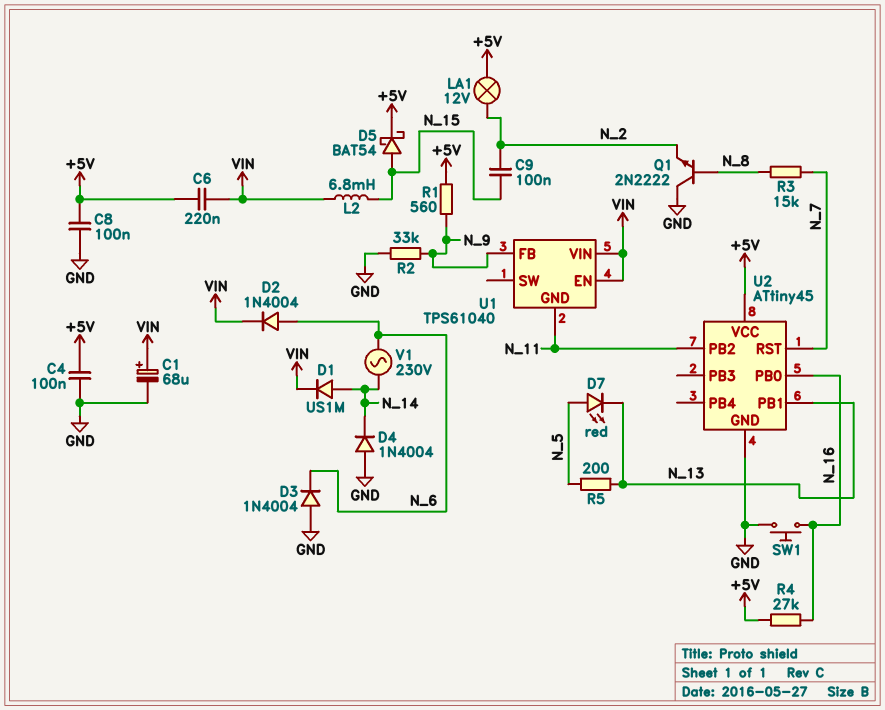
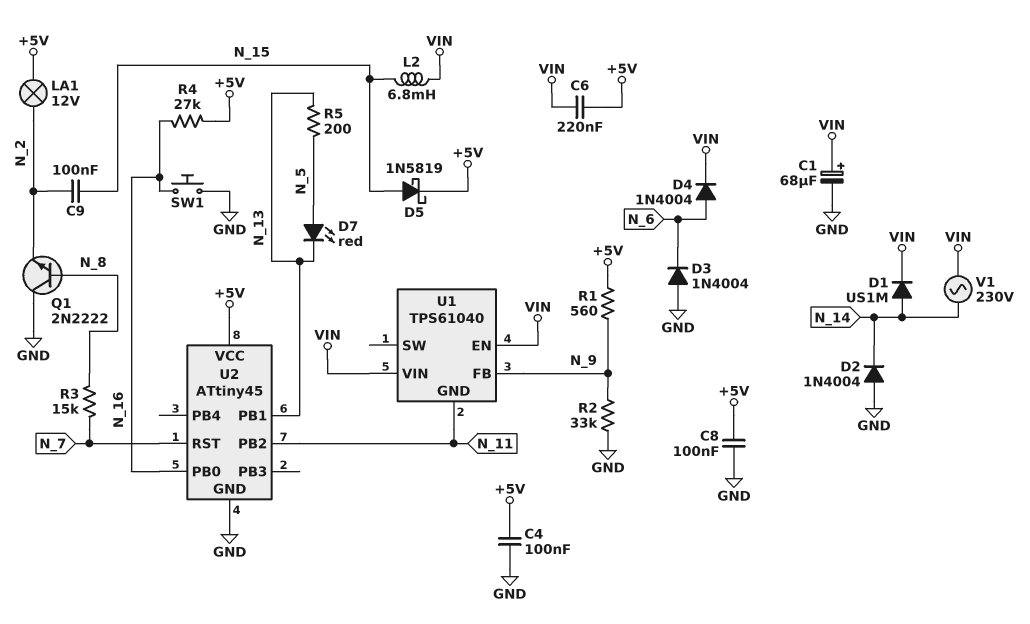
D2: diode 1N4004 (A N_6, K VIN) -> diode 1N4004 (A GND, K N_14)
D4: diode 1N4004 (A GND, K N_14) -> diode 1N4004 (A N_6, K VIN)
D5: schottky BAT54 (A N_15, K +5V) -> schottky 1N5819 (A N_15, K +5V)
V1: AC 230V (N_6, N_14) -> AC 230V (N_14, VIN)

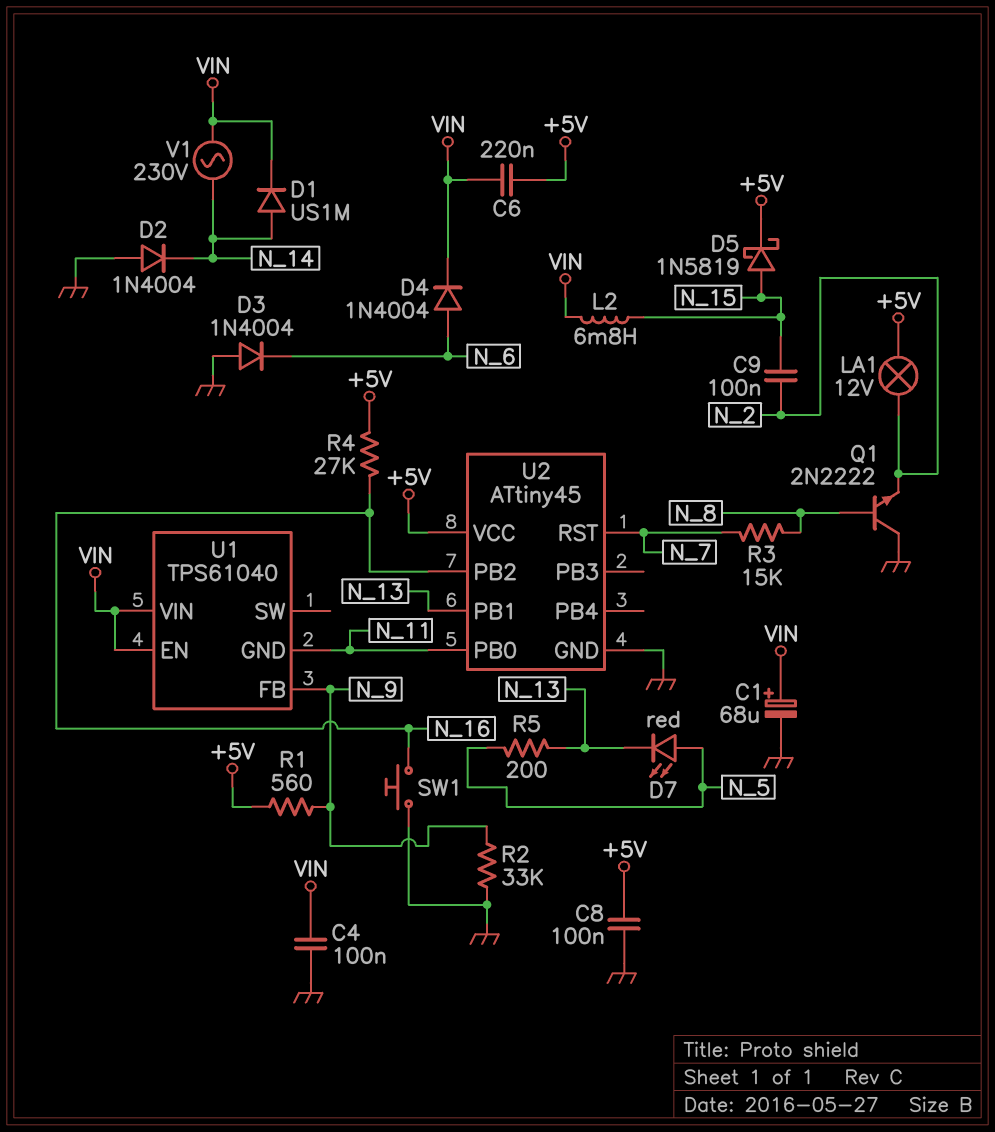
C4: 100nF (+5V, GND) -> 100nF (GND, VIN)
U2 pin PB0: N_16 -> N_11
U2 pin PB2: N_11 -> N_16

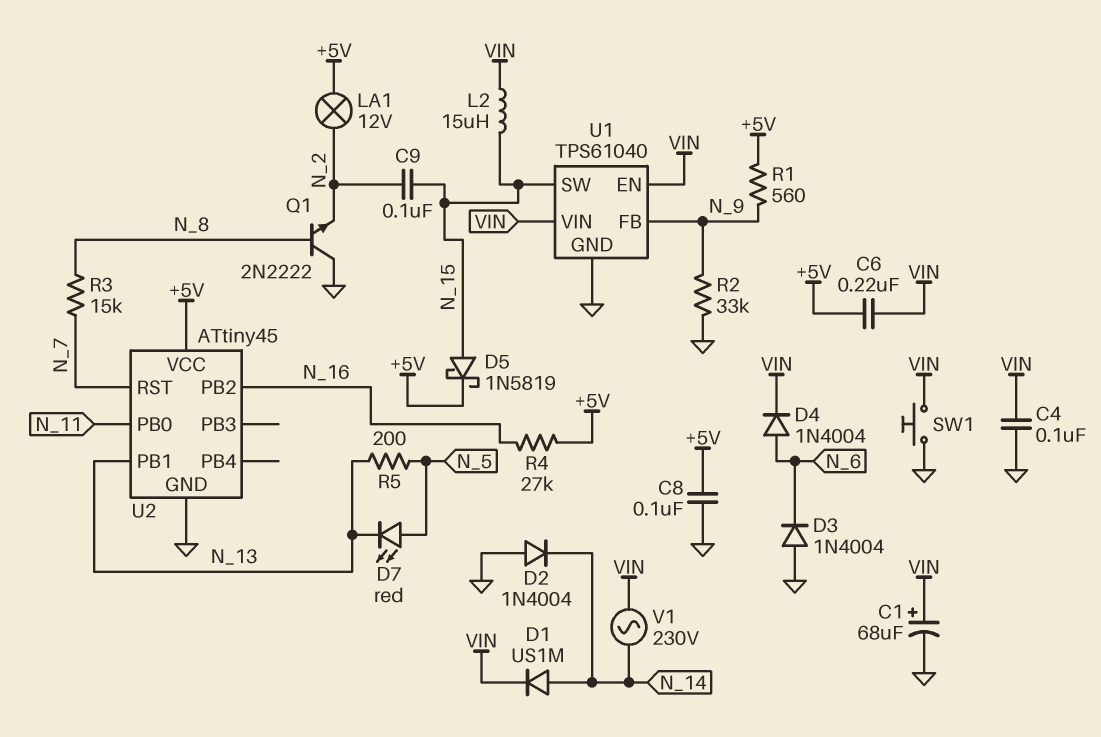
L2: 6.8mH (N_15, VIN) -> 15uH (N_15, VIN)
SW1: button (GND, N_16) -> button (GND, VIN)
U1 pin GND: N_11 -> GND
U1 pin SW: none -> N_15

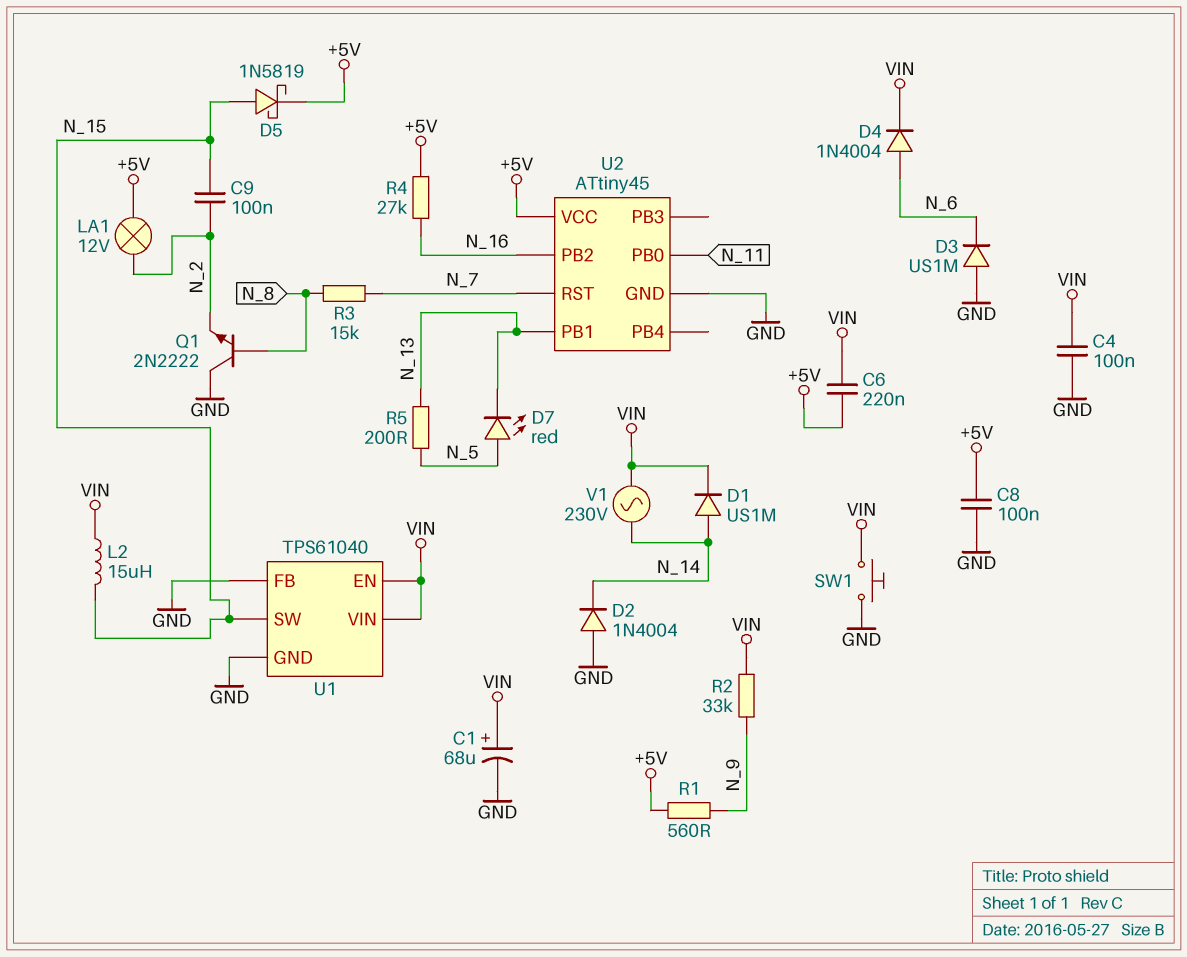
D3: diode 1N4004 (A GND, K N_6) -> diode US1M (A GND, K N_6)
R2: 33k (GND, N_9) -> 33k (N_9, VIN)
U1 pin FB: N_9 -> GND

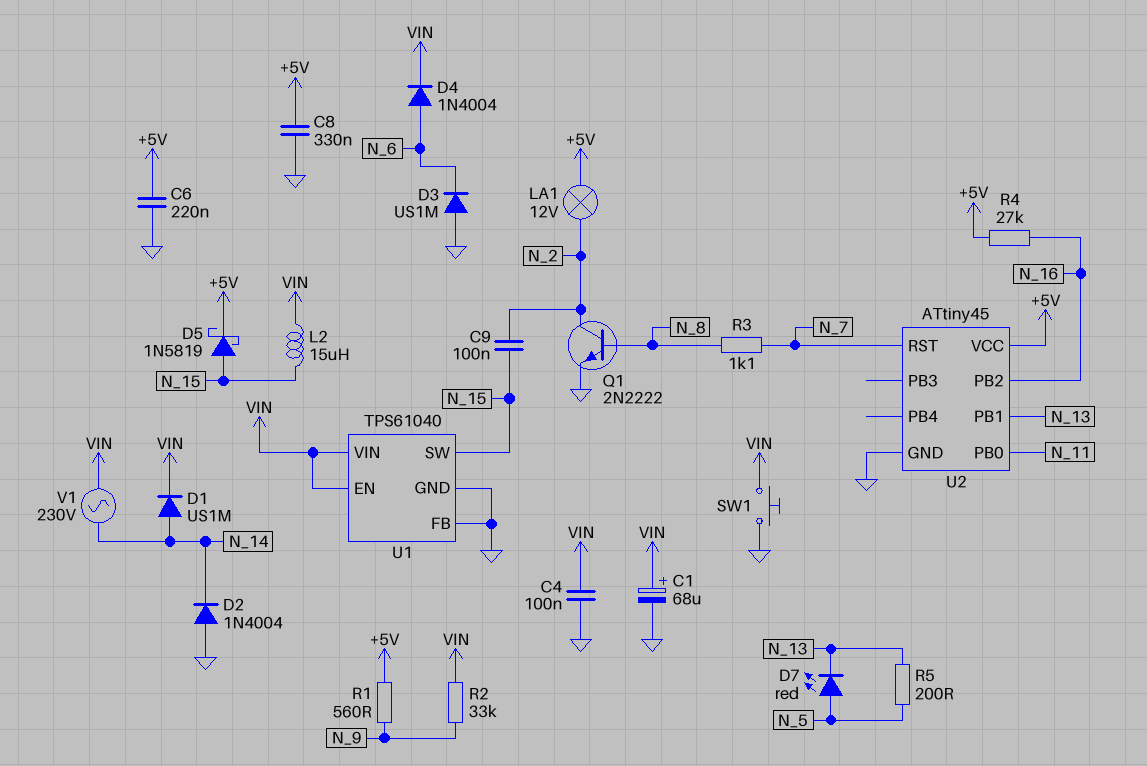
C6: 220nF (+5V, VIN) -> 220nF (+5V, GND)
C8: 100nF (+5V, GND) -> 330nF (+5V, GND)
Q1: NPN 2N2222 (B N_8, C GND, E N_2) -> NPN 2N2222 (B N_8, C N_2, E GND)
R3: 15k (N_7, N_8) -> 1.1k (N_7, N_8)

